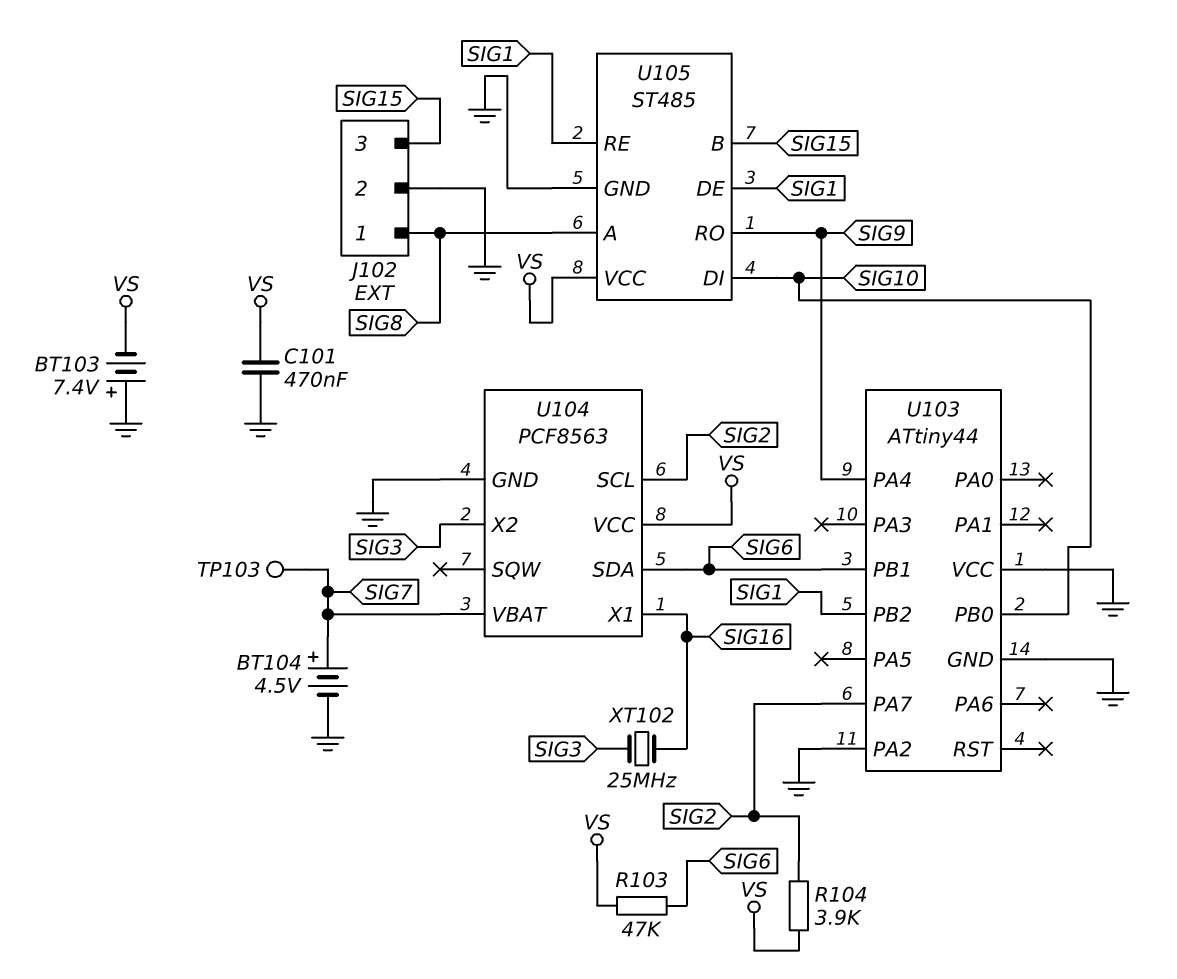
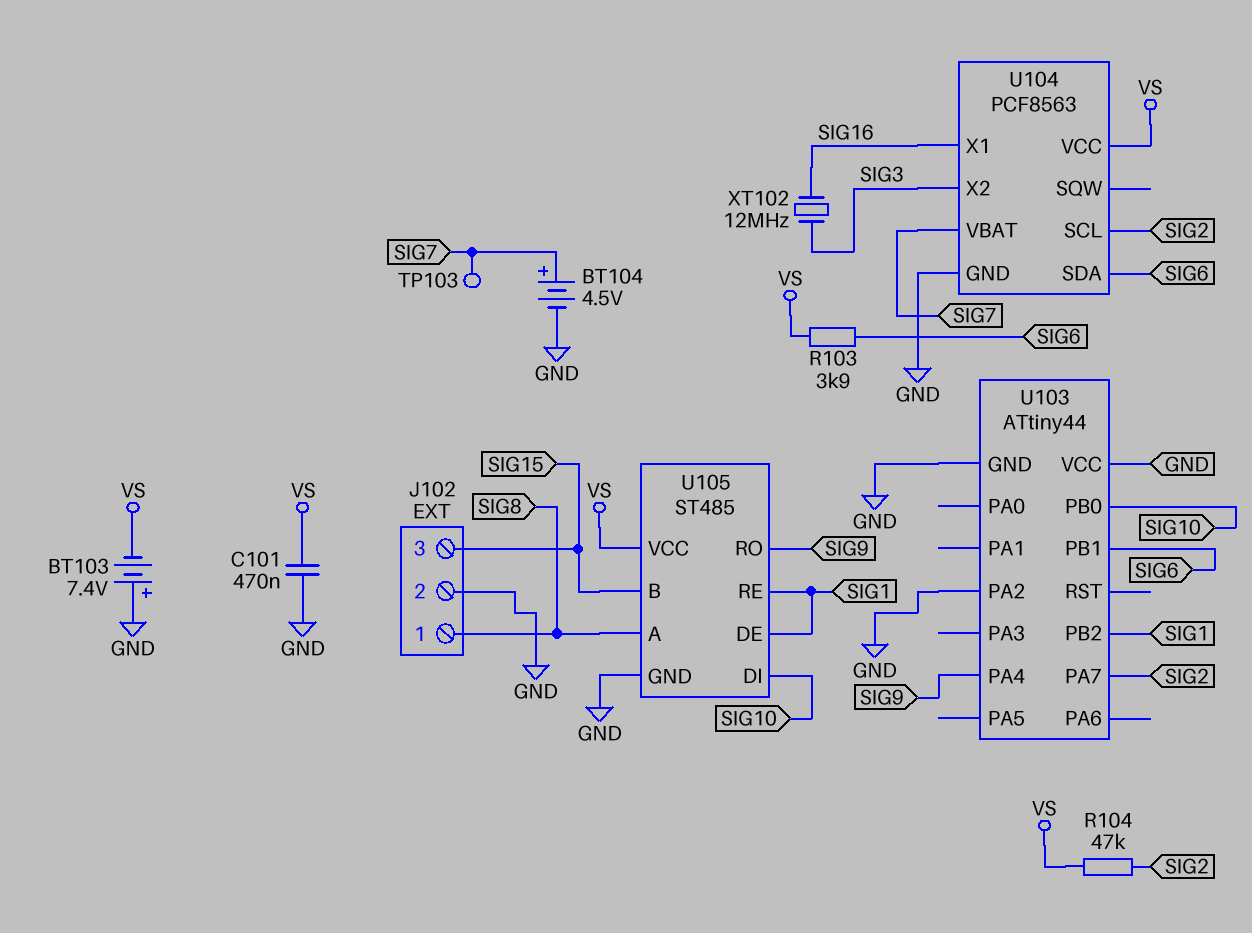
R103: 47k (SIG6, VS) -> 3.9k (SIG6, VS)
R104: 3.9k (SIG2, VS) -> 47k (SIG2, VS)
XT102: 25MHz (SIG3, SIG16) -> 12MHz (SIG3, SIG16)

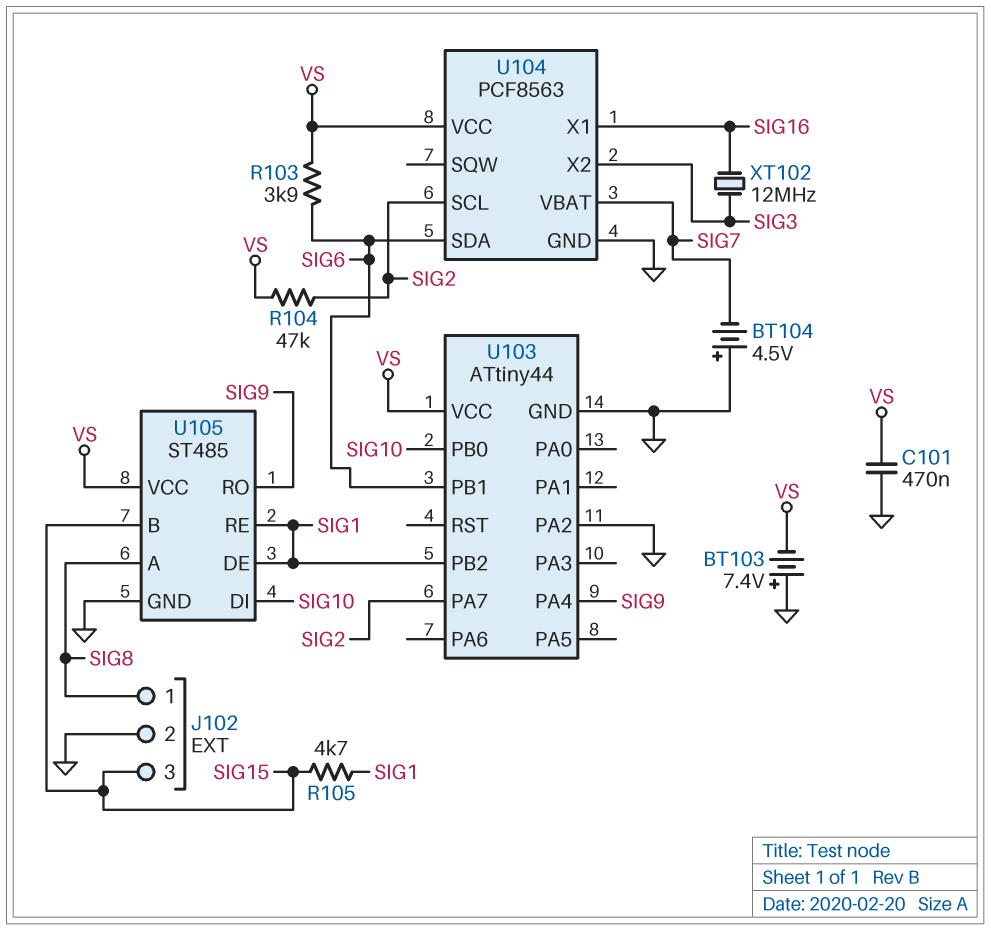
BT104: 4.5V (plus SIG7, minus GND) -> 4.5V (plus GND, minus SIG7)
R105: none -> 4.7k (SIG1, SIG15)
TP103: test point (SIG7) -> none
U103 pin VCC: GND -> VS

